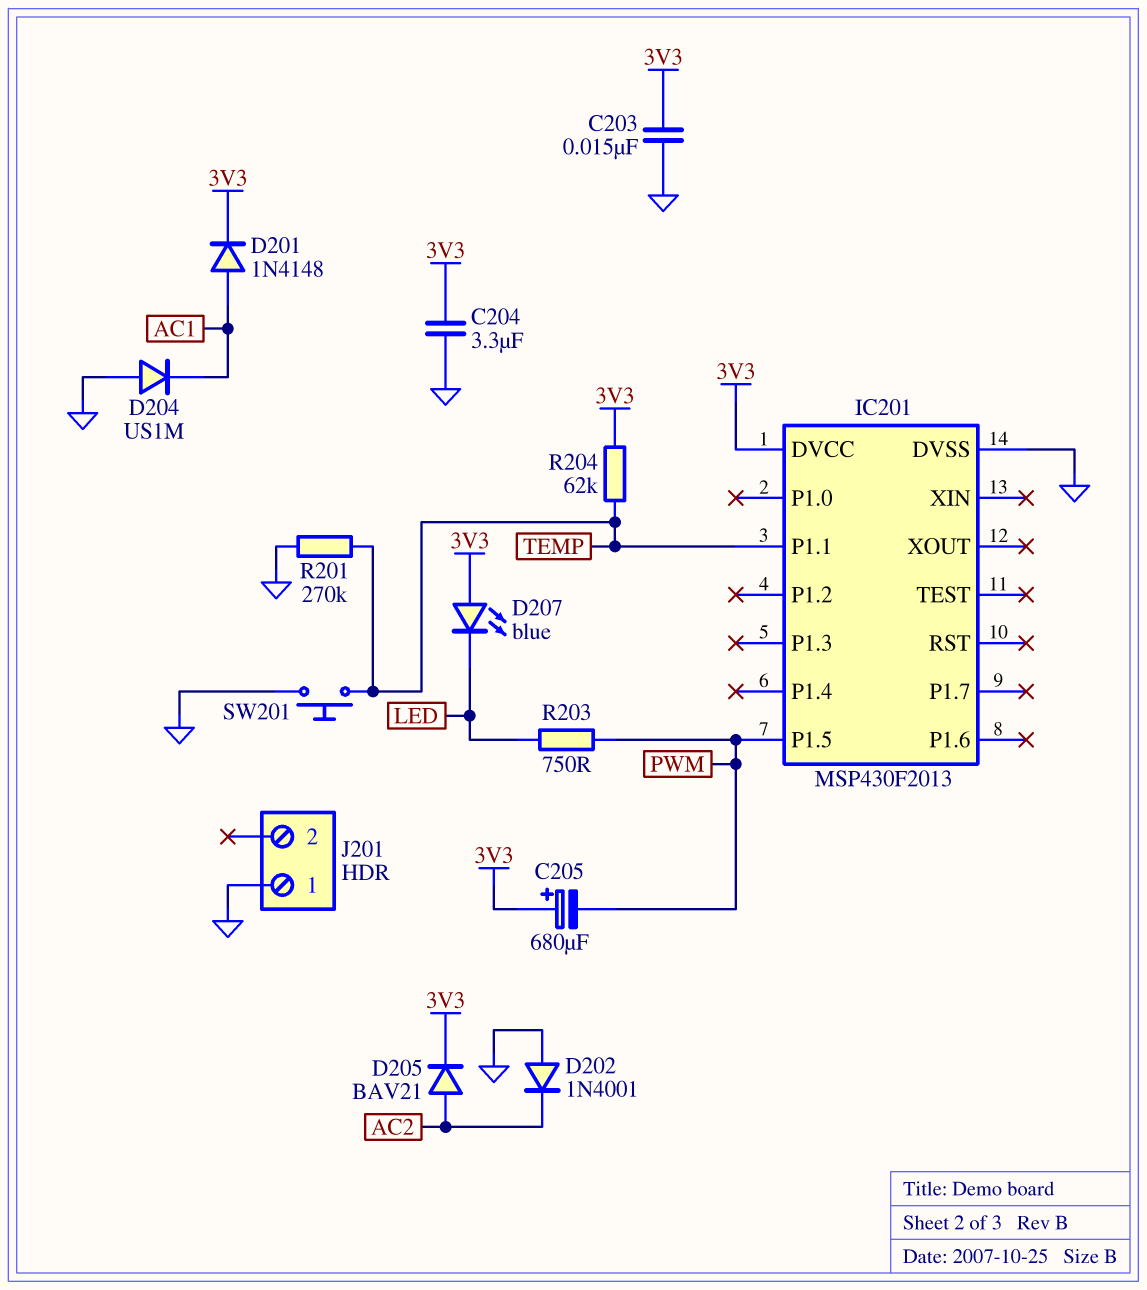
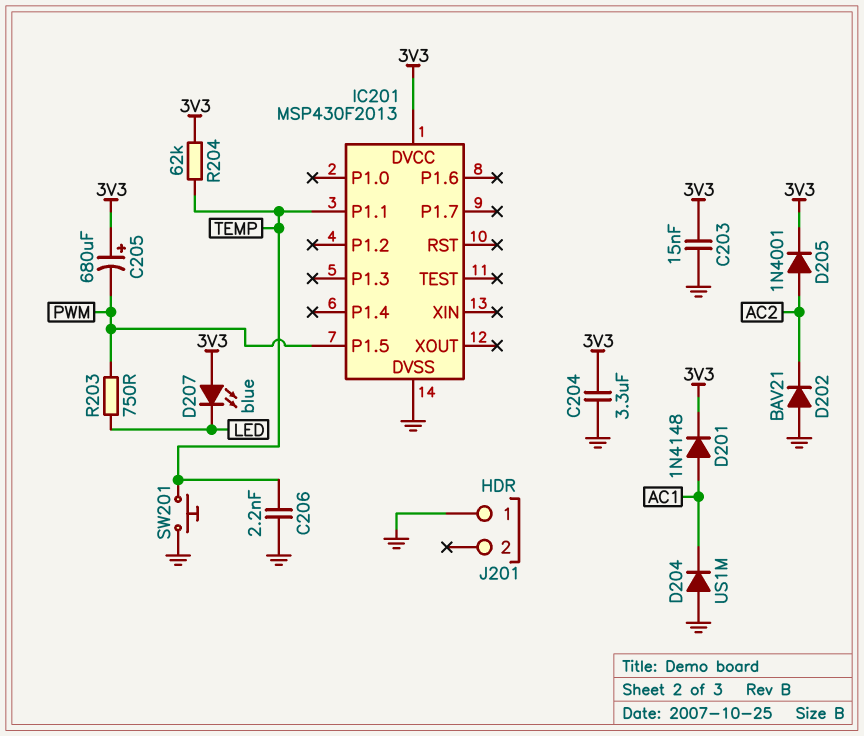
C206: none -> 2.2nF (GND, TEMP)
D202: diode 1N4001 (A GND, K AC2) -> diode BAV21 (A GND, K AC2)
D205: diode BAV21 (A AC2, K 3V3) -> diode 1N4001 (A AC2, K 3V3)
R201: 270k (GND, TEMP) -> none

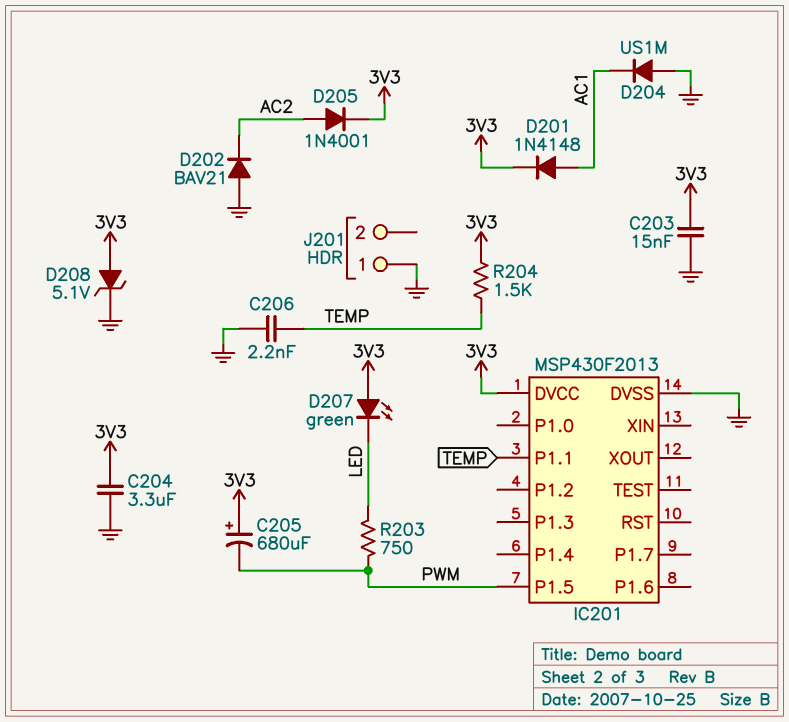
D207: LED blue (A 3V3, K LED) -> LED green (A 3V3, K LED)
D208: none -> zener 5.1V (A 3V3, K GND)
R204: 62k (3V3, TEMP) -> 1.5k (3V3, TEMP)
SW201: button (GND, TEMP) -> none

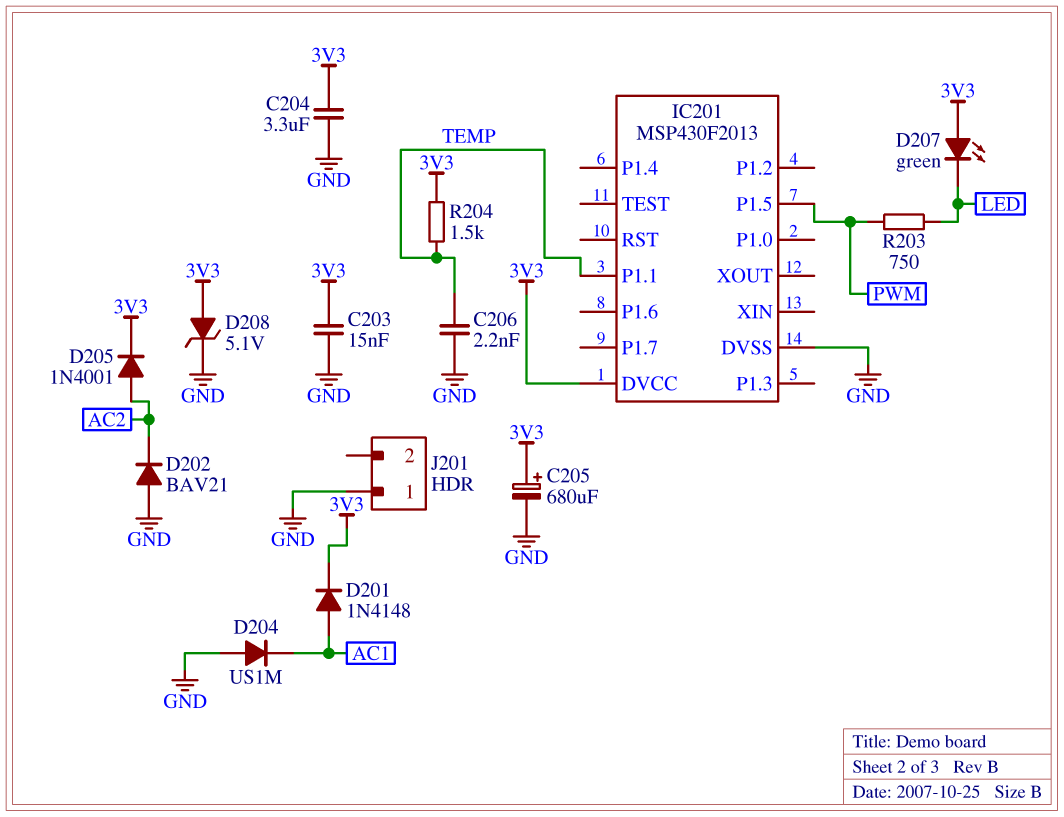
C205: 680uF (plus 3V3, minus PWM) -> 680uF (plus 3V3, minus GND)

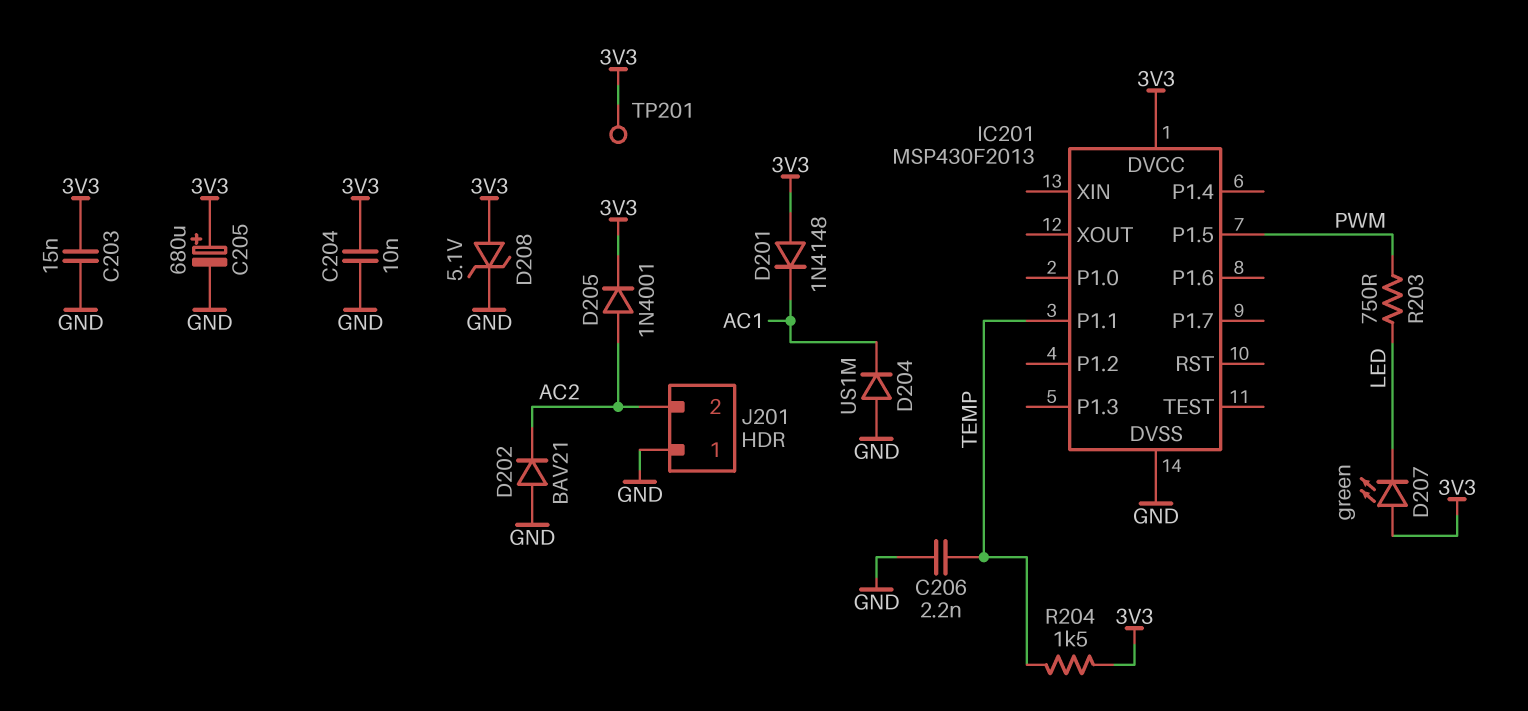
C204: 3.3uF (3V3, GND) -> 10nF (3V3, GND)
D201: diode 1N4148 (A AC1, K 3V3) -> diode 1N4148 (A 3V3, K AC1)
J201 pin 2: none -> AC2
TP201: none -> test point (3V3)

